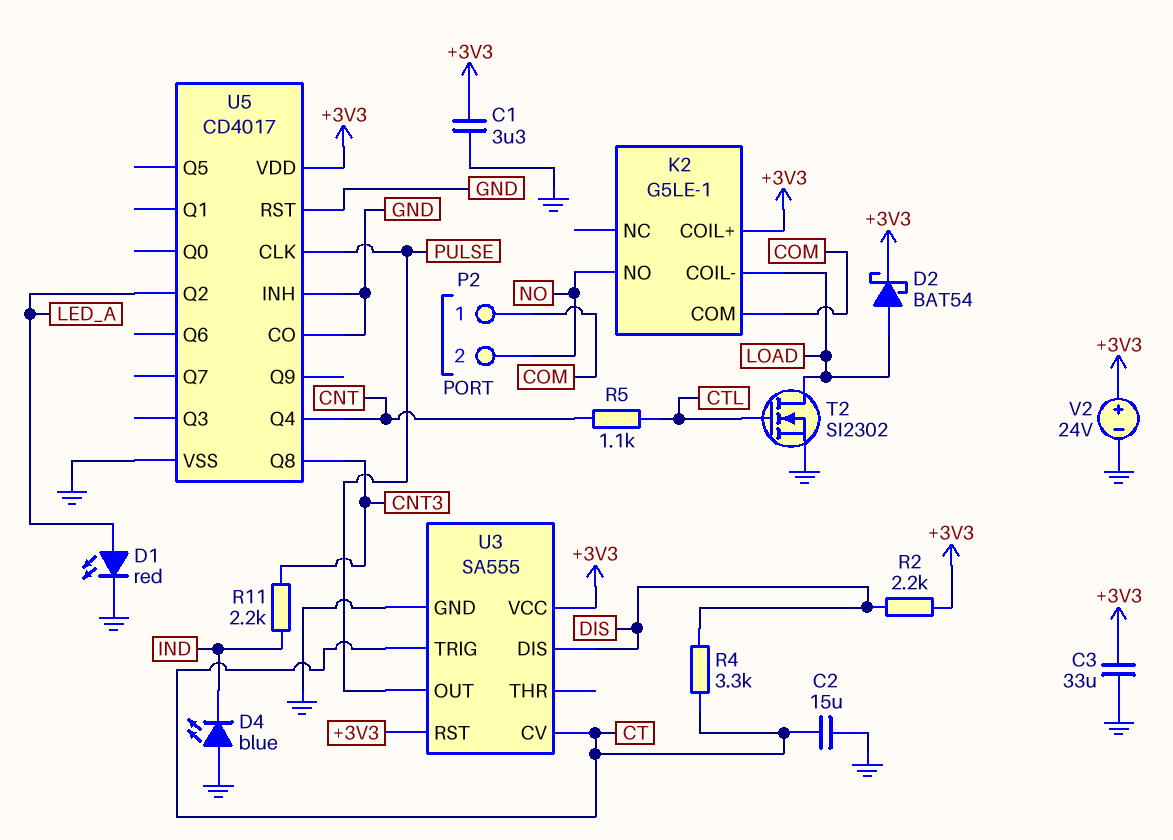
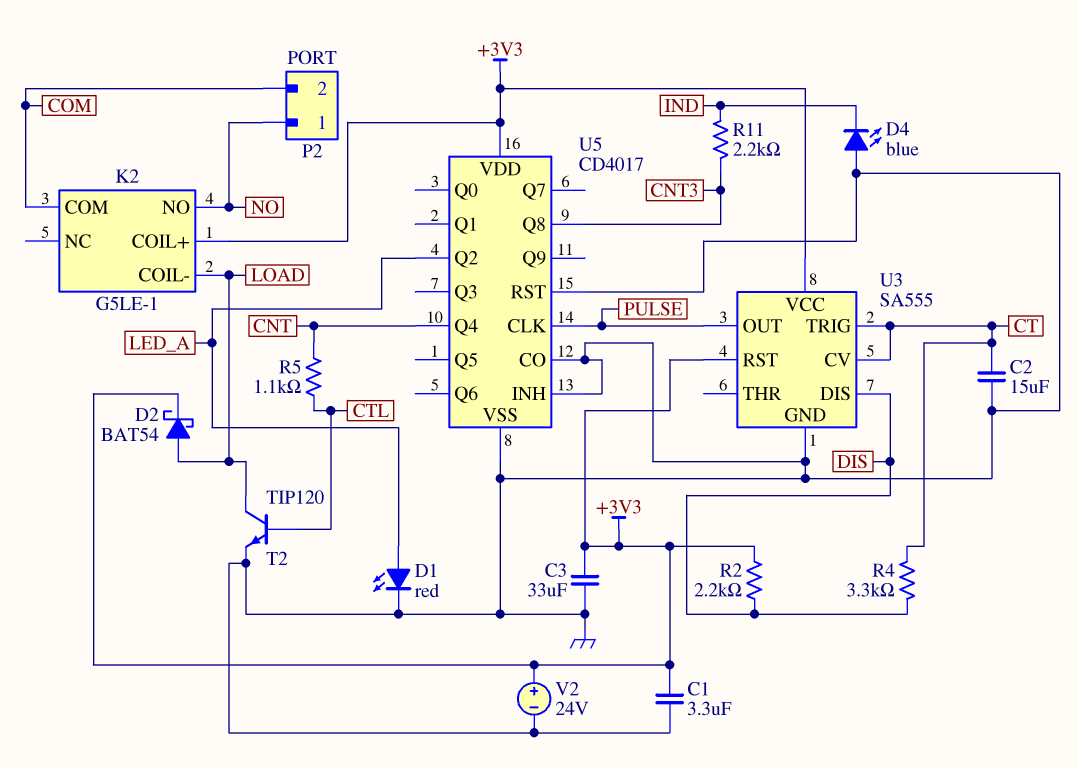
P2 pin 1: COM -> NO
P2 pin 2: NO -> COM
T2: NMOS SI2302 (G CTL, D LOAD, S GND) -> NPN TIP120 (B CTL, C LOAD, E GND)

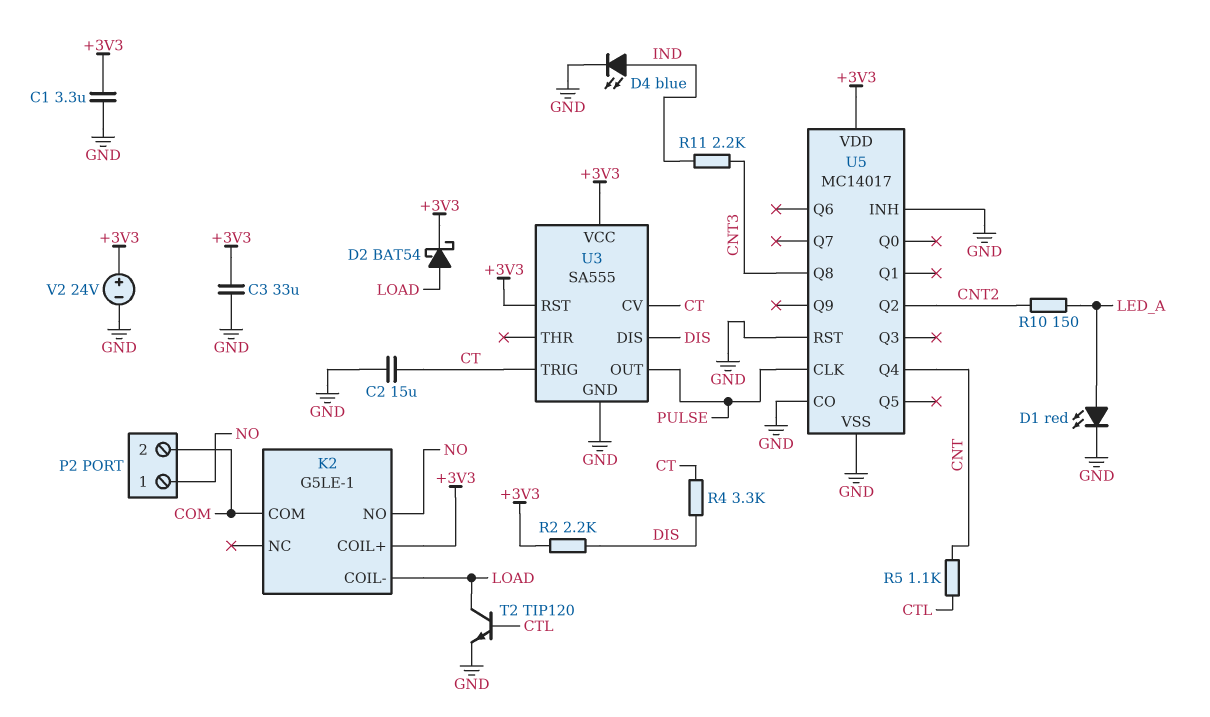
D4: LED blue (A GND, K IND) -> LED blue (A IND, K GND)
R10: none -> 150 (CNT2, LED_A)
U5: CD4017 -> MC14017
U5 pin Q2: LED_A -> CNT2

